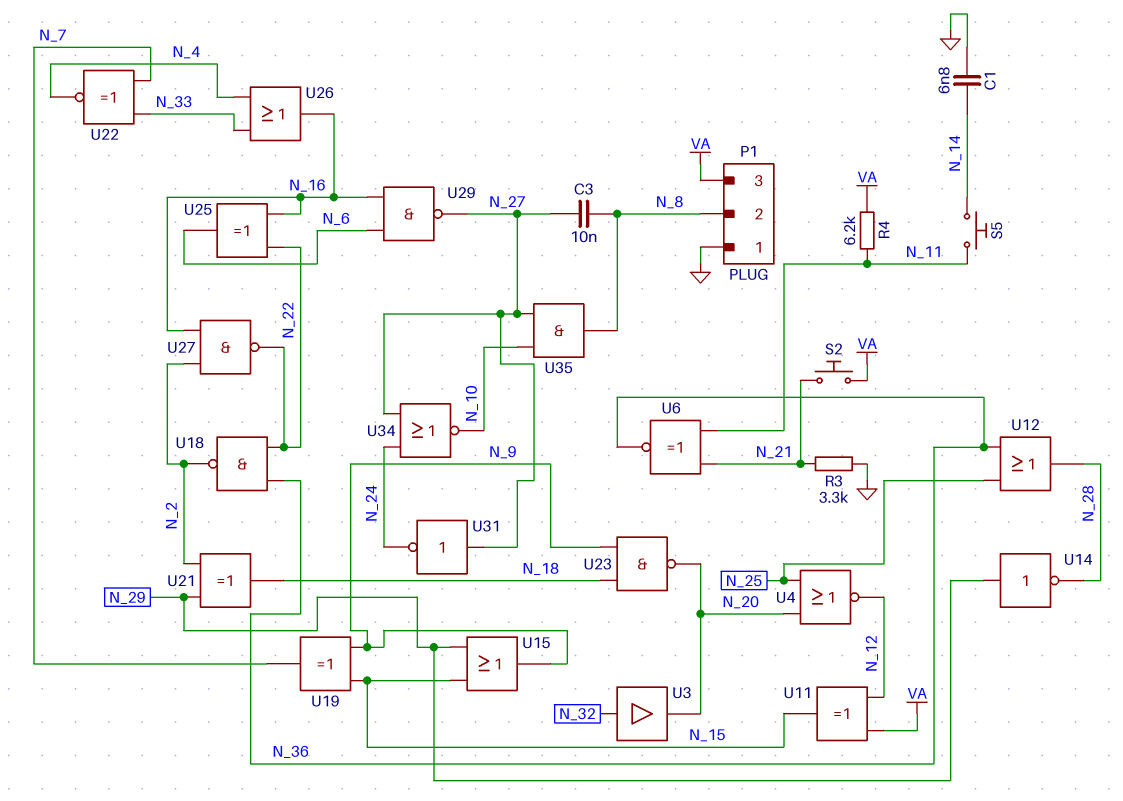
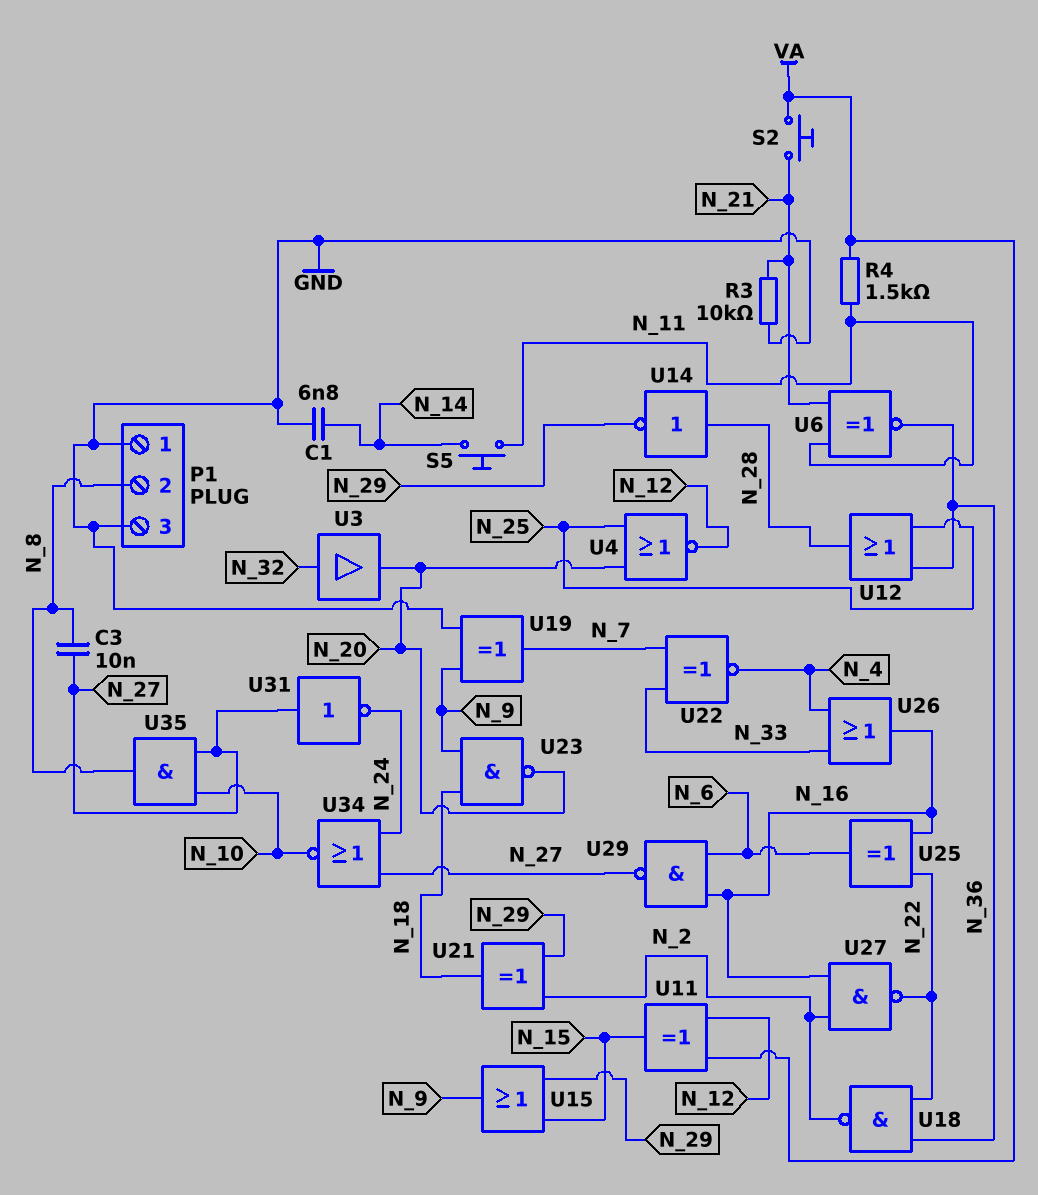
P1 pin 3: VA -> GND
R3: 3.3k (GND, N_21) -> 10k (GND, N_21)
R4: 6.2k (N_11, VA) -> 1.5k (N_11, VA)
U14: NOT (in N_29, out N_28) -> NOT (in N_28, out N_29)
U19: XOR (in N_9, in N_15, out N_7) -> XOR (in GND, in N_9, out N_7)

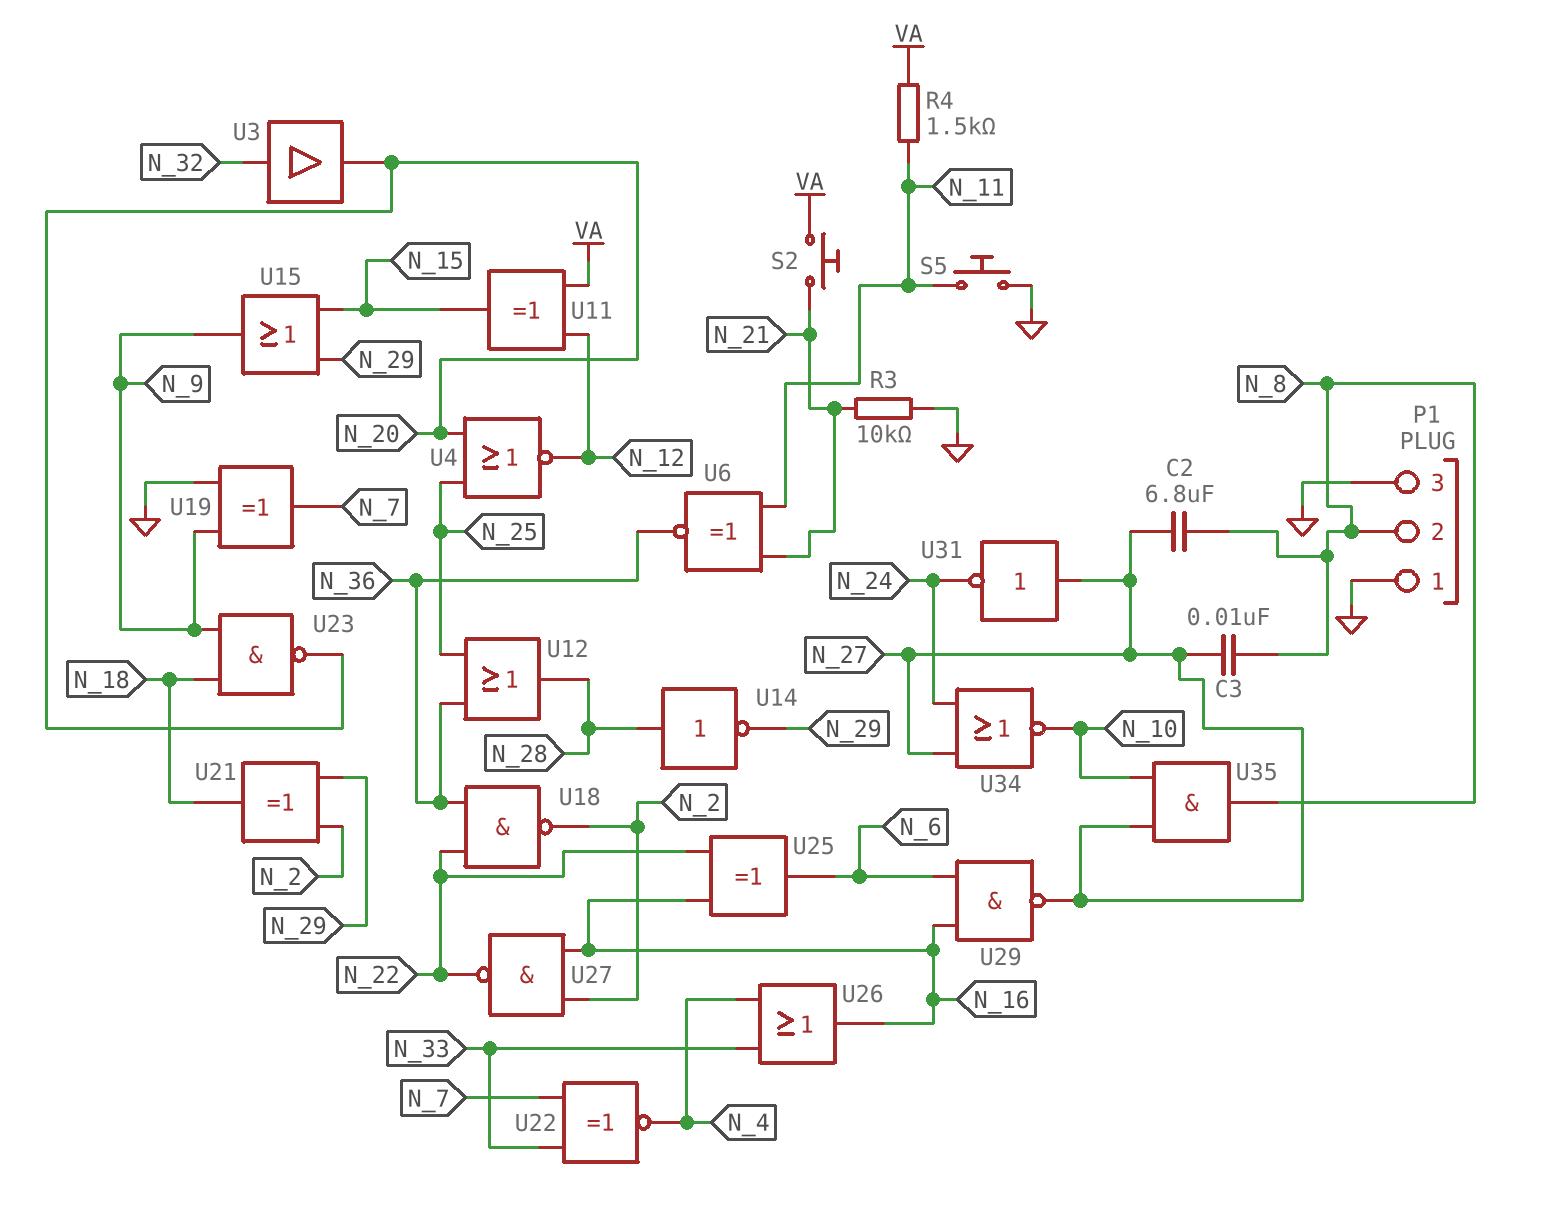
C1: 6.8nF (GND, N_14) -> none
C2: none -> 6.8uF (N_8, N_27)
S5: button (N_11, N_14) -> button (GND, N_11)

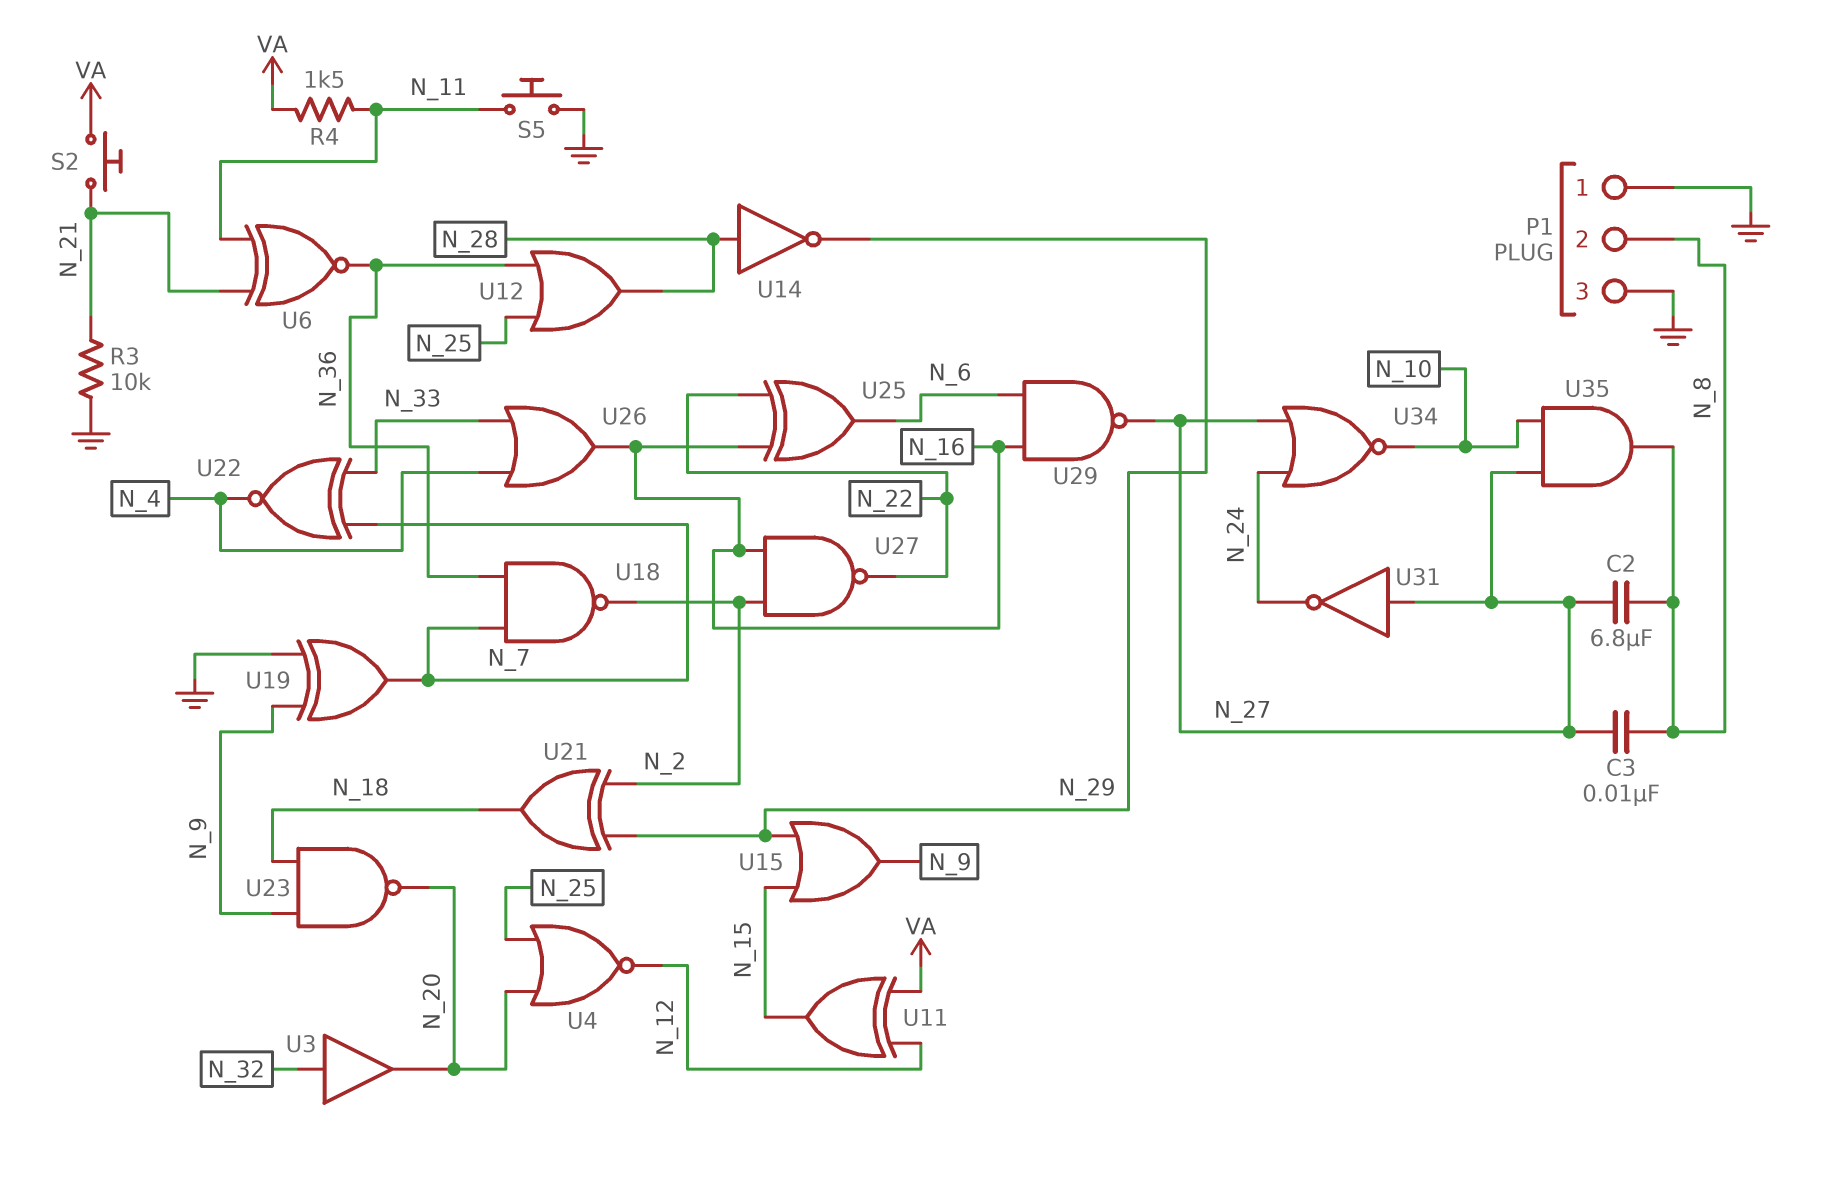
U18: NAND (in N_22, in N_36, out N_2) -> NAND (in N_7, in N_36, out N_2)

